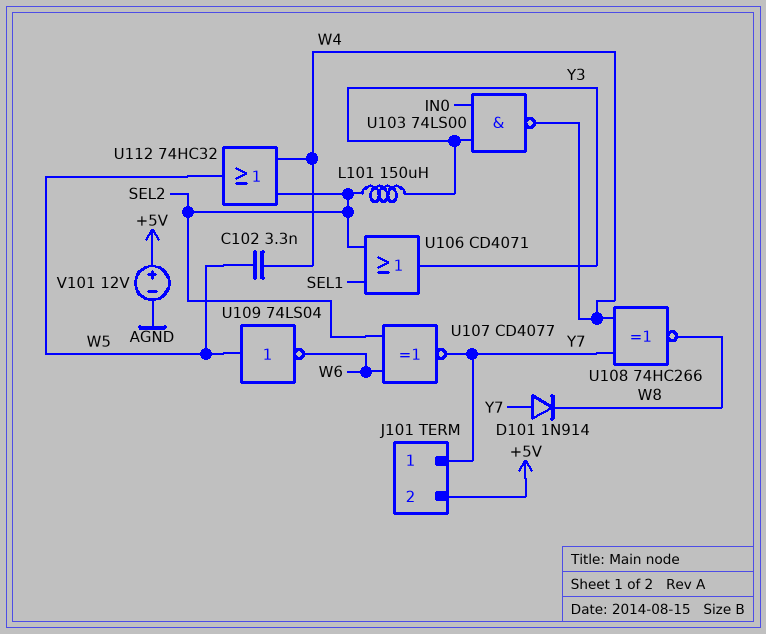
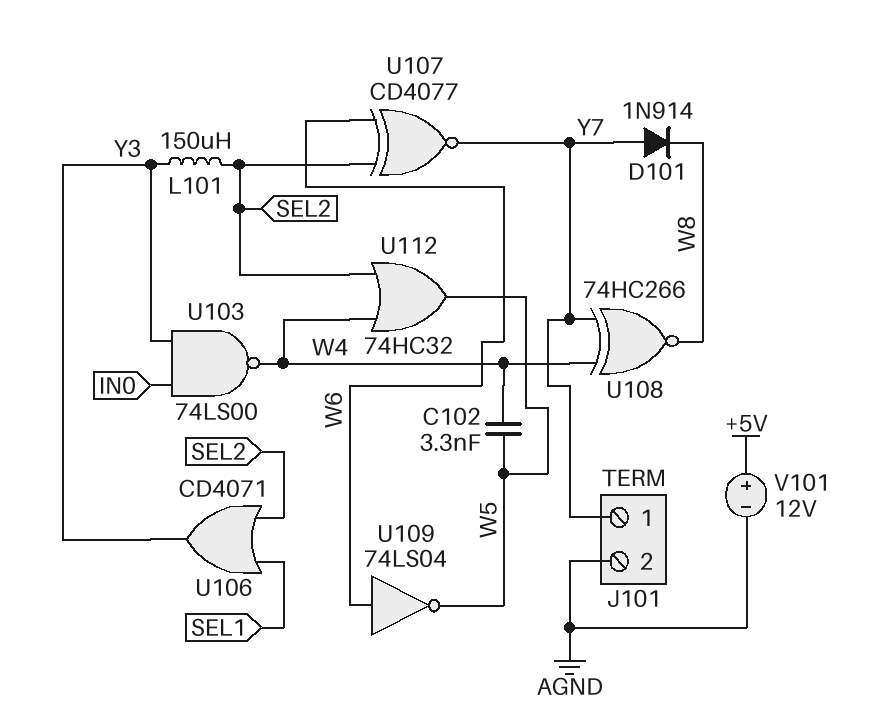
J101 pin 2: +5V -> AGND
U109: NOT 74LS04 (in W5, out W6) -> NOT 74LS04 (in W6, out W5)

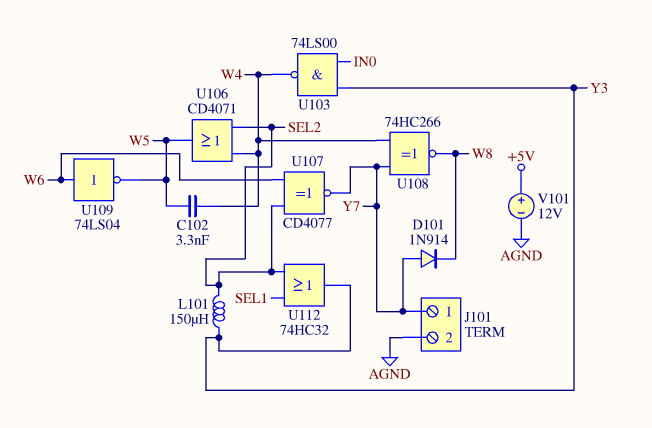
U106: OR CD4071 (in SEL1, in SEL2, out Y3) -> OR CD4071 (in SEL2, in W4, out W5)
U112: OR 74HC32 (in SEL2, in W4, out W5) -> OR 74HC32 (in SEL1, in SEL2, out Y3)

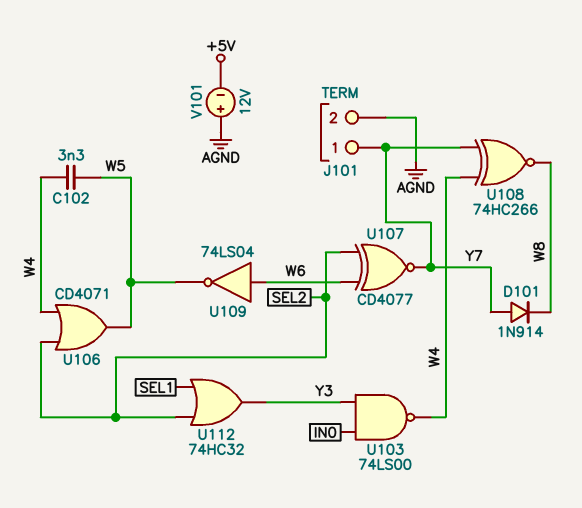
L101: 150uH (SEL2, Y3) -> none
V101: 12V (plus +5V, minus AGND) -> 12V (plus AGND, minus +5V)

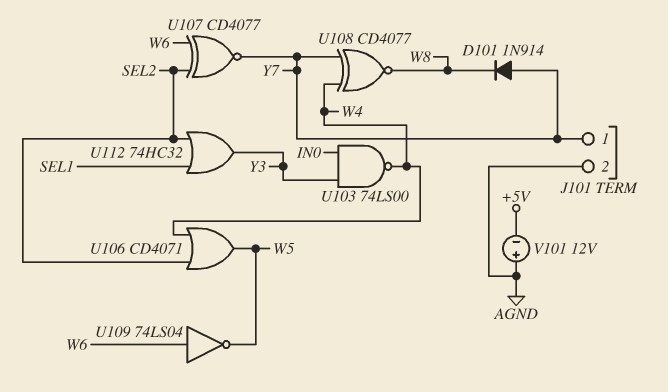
C102: 3.3nF (W4, W5) -> none
U108: XNOR 74HC266 (in W4, in Y7, out W8) -> XNOR CD4077 (in W4, in Y7, out W8)

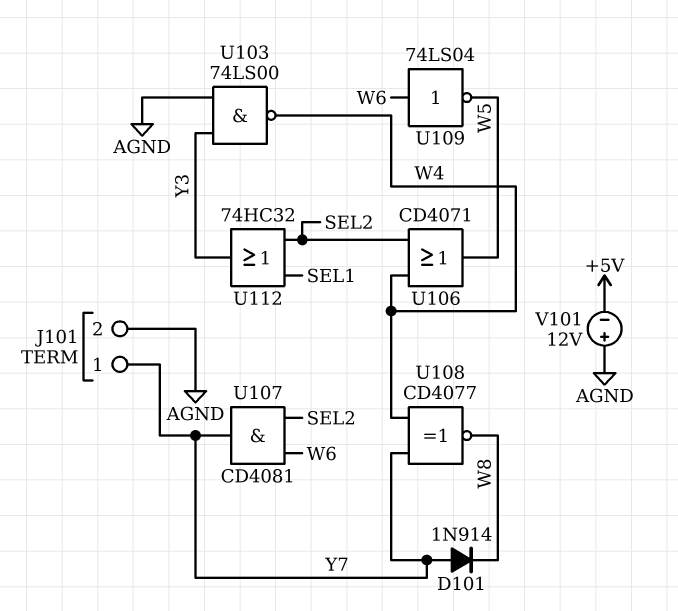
U103: NAND 74LS00 (in IN0, in Y3, out W4) -> NAND 74LS00 (in AGND, in Y3, out W4)
U107: XNOR CD4077 (in SEL2, in W6, out Y7) -> AND CD4081 (in SEL2, in W6, out Y7)

